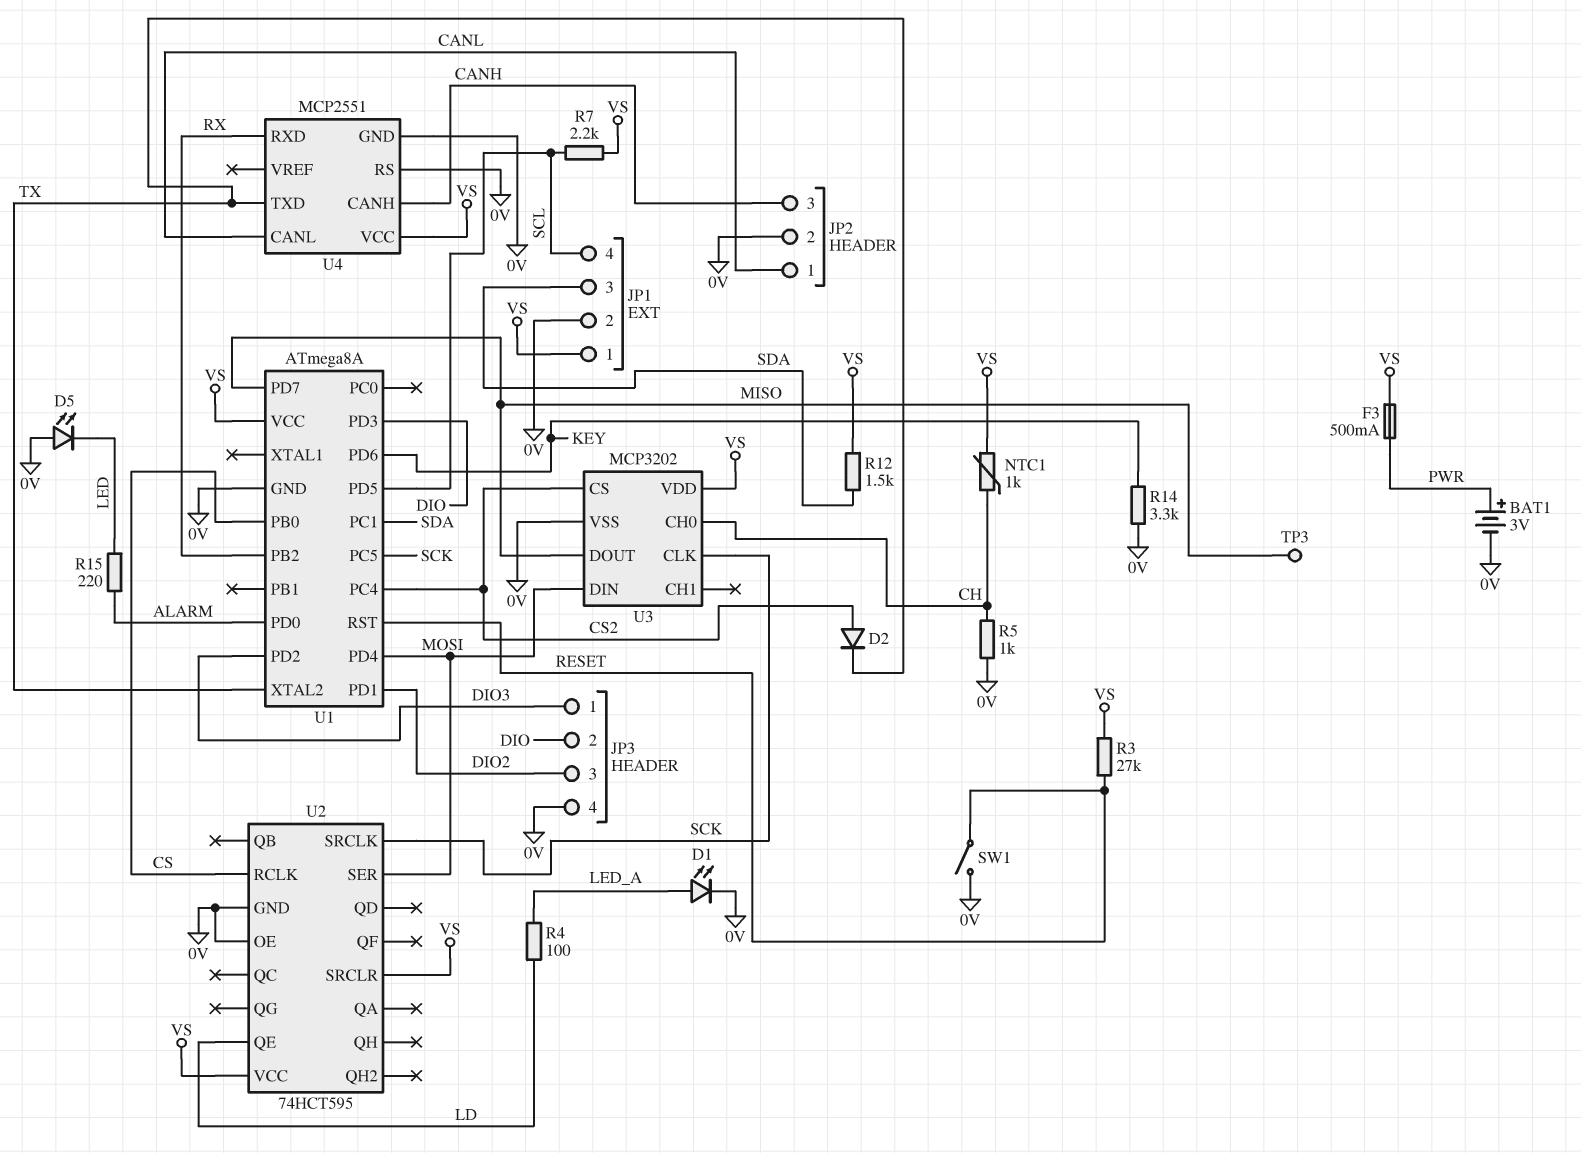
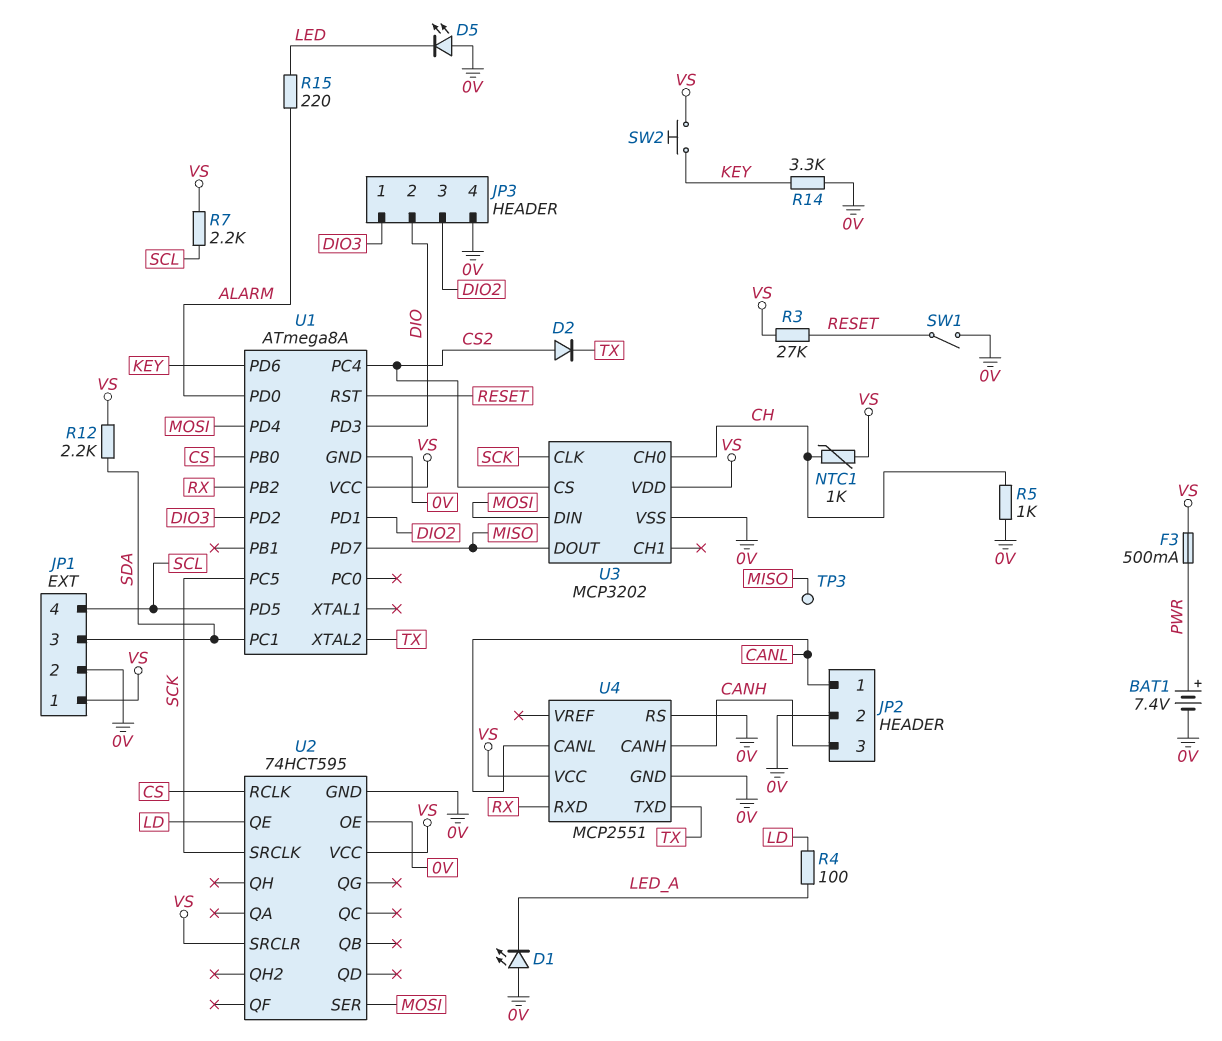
BAT1: 3V (plus PWR, minus 0V) -> 7.4V (plus PWR, minus 0V)
D1: LED (A LED_A, K 0V) -> LED (A 0V, K LED_A)
R12: 1.5k (SDA, VS) -> 2.2k (SDA, VS)
SW2: none -> button (KEY, VS)

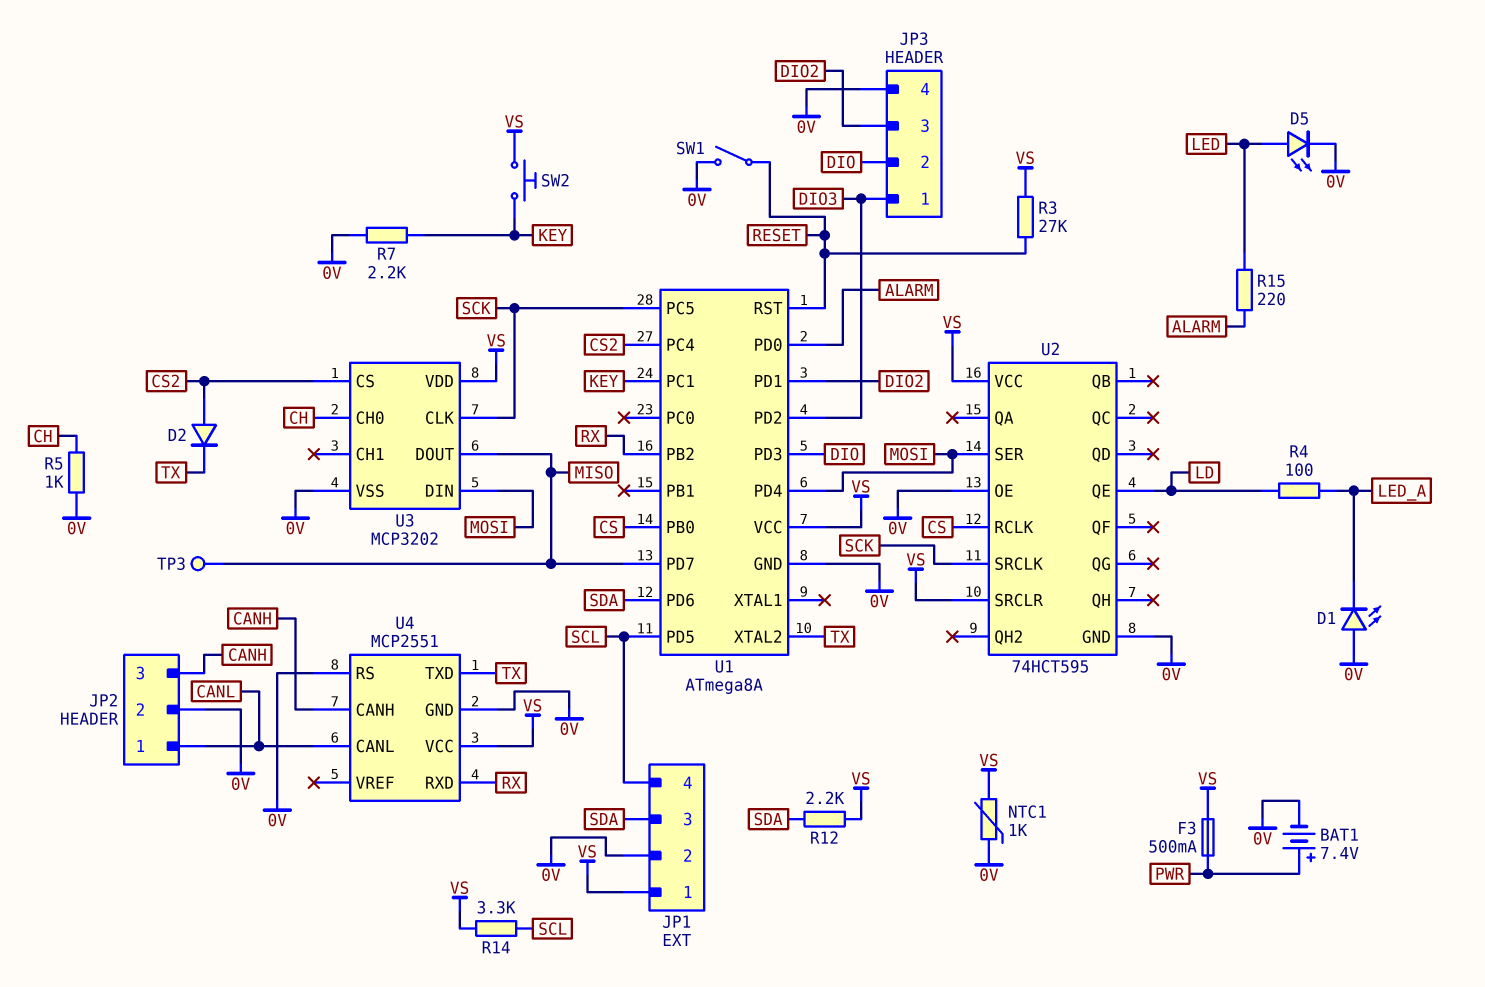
D5: LED (A 0V, K LED) -> LED (A LED, K 0V)
NTC1: 1k (CH, VS) -> 1k (0V, VS)
R7: 2.2k (SCL, VS) -> 2.2k (0V, KEY)
R14: 3.3k (0V, KEY) -> 3.3k (SCL, VS)
U1 pin PC1: SDA -> KEY
U1 pin PD6: KEY -> SDA

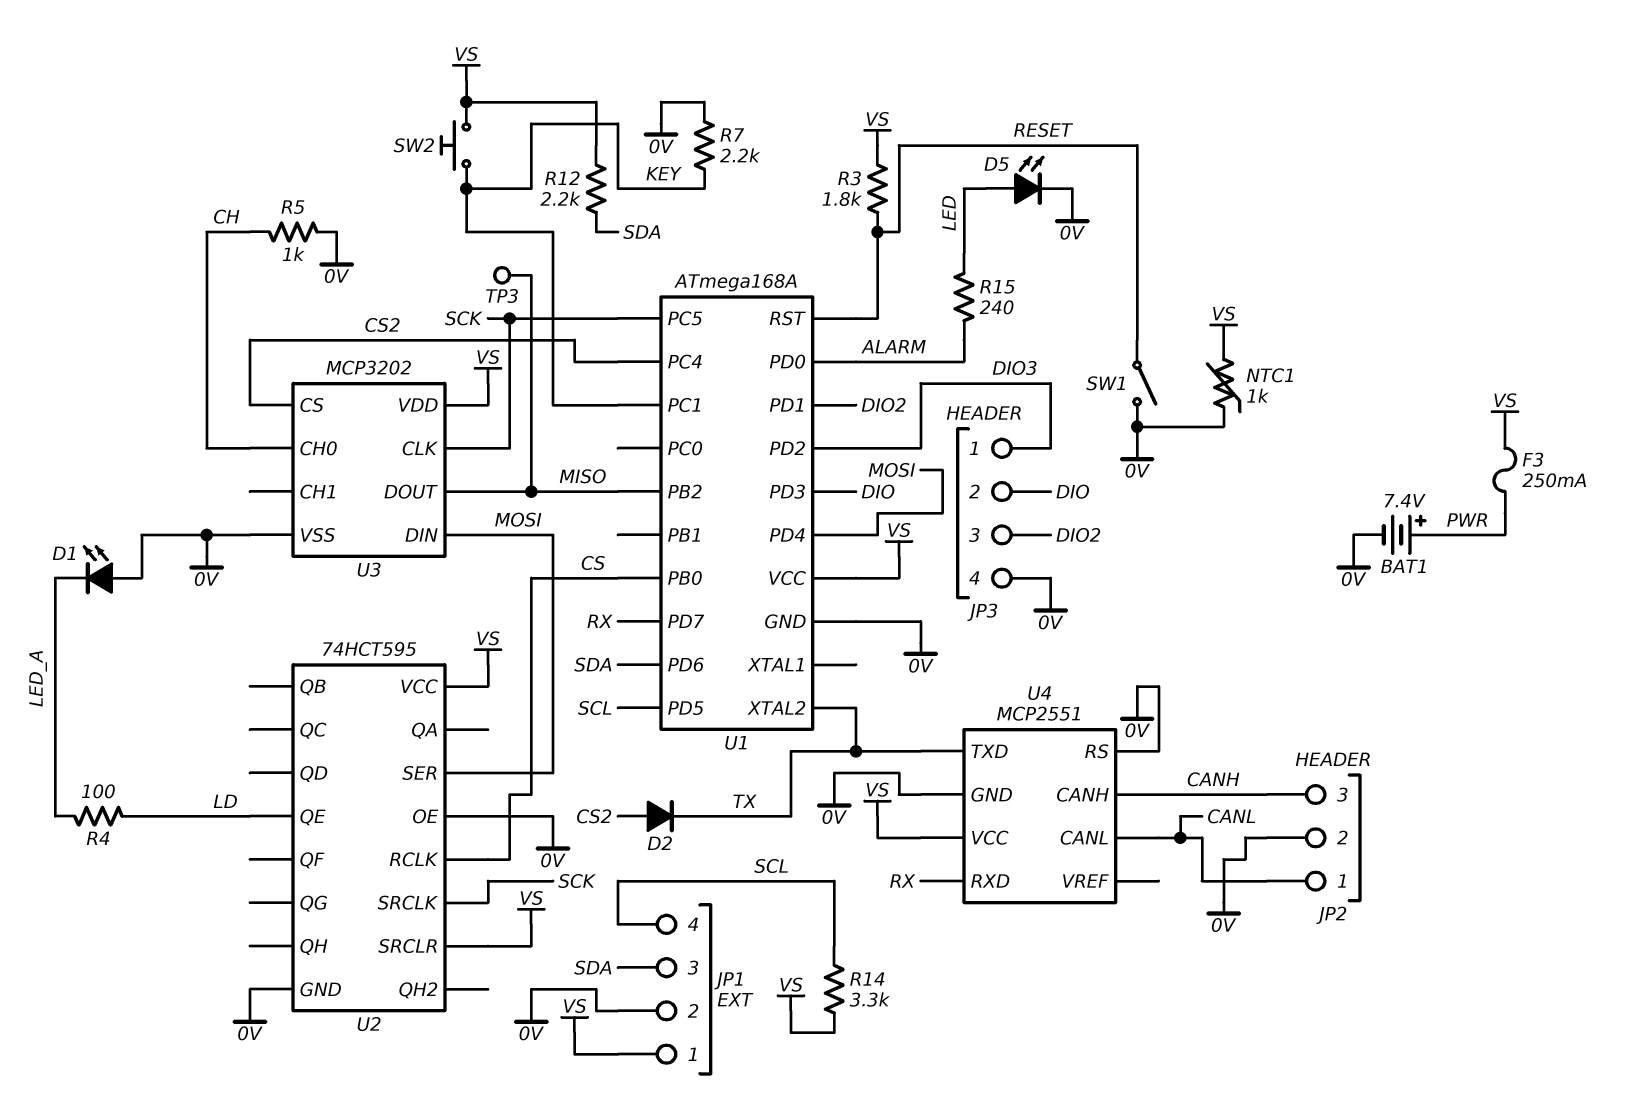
F3: 500mA (PWR, VS) -> 250mA (PWR, VS)
R3: 27k (RESET, VS) -> 1.8k (RESET, VS)
R15: 220 (ALARM, LED) -> 240 (ALARM, LED)
U1: ATmega8A -> ATmega168A
U1 pin PB2: RX -> MISO
U1 pin PD7: MISO -> RX

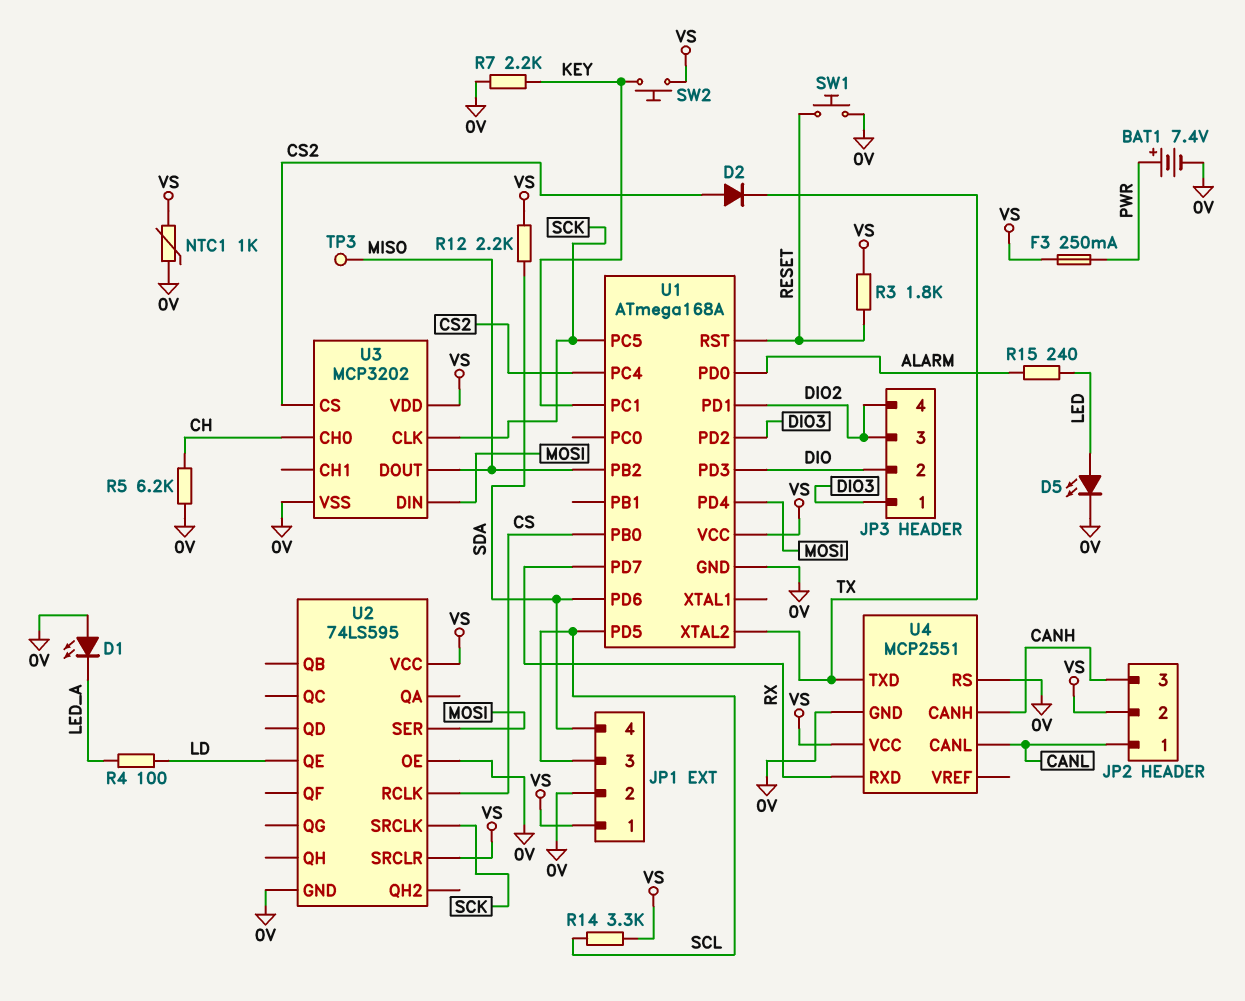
JP1 pin 3: SDA -> SCL
JP1 pin 4: SCL -> SDA
JP2 pin 2: 0V -> VS
JP3 pin 4: 0V -> DIO2
R5: 1k (0V, CH) -> 6.2k (0V, CH)
SW1: switch (0V, RESET) -> button (0V, RESET)
U2: 74HCT595 -> 74LS595

